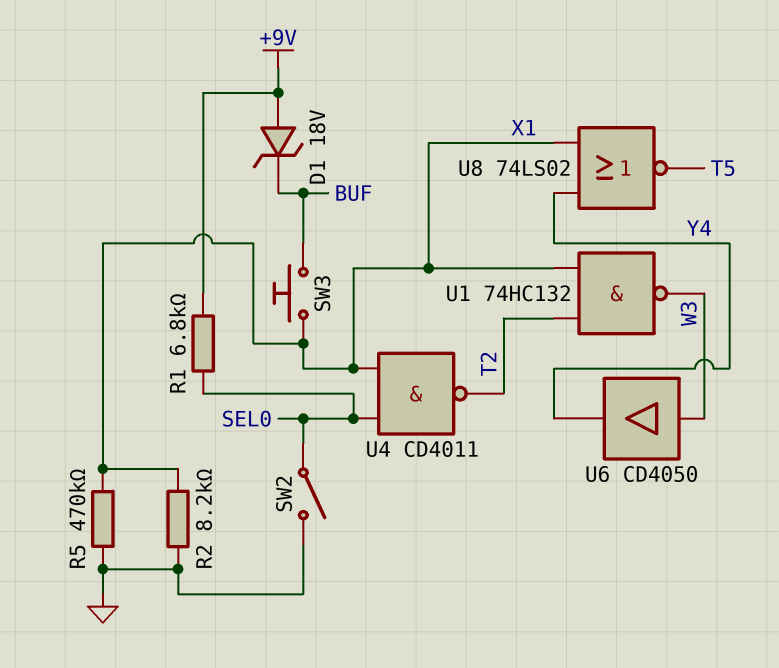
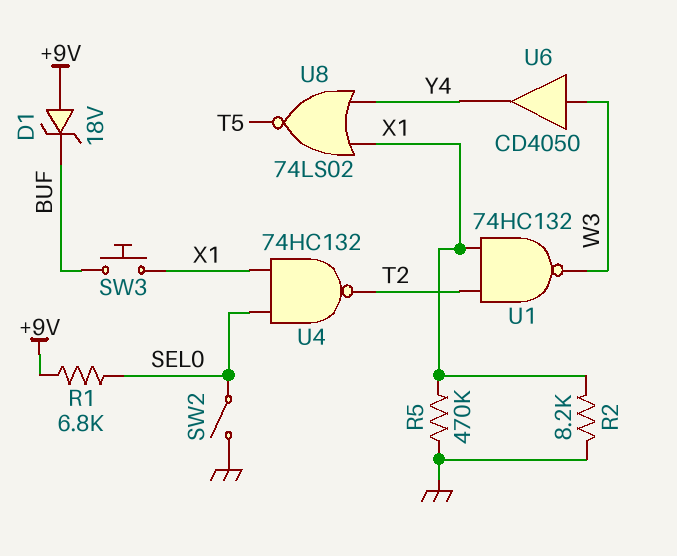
U4: NAND CD4011 (in SEL0, in X1, out T2) -> NAND 74HC132 (in SEL0, in X1, out T2)

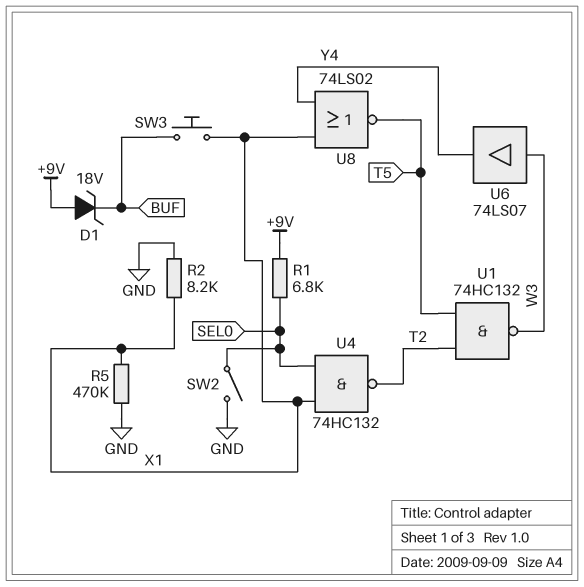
U1: NAND 74HC132 (in T2, in X1, out W3) -> NAND 74HC132 (in T2, in T5, out W3)
U6: buffer CD4050 (in W3, out Y4) -> buffer 74LS07 (in W3, out Y4)

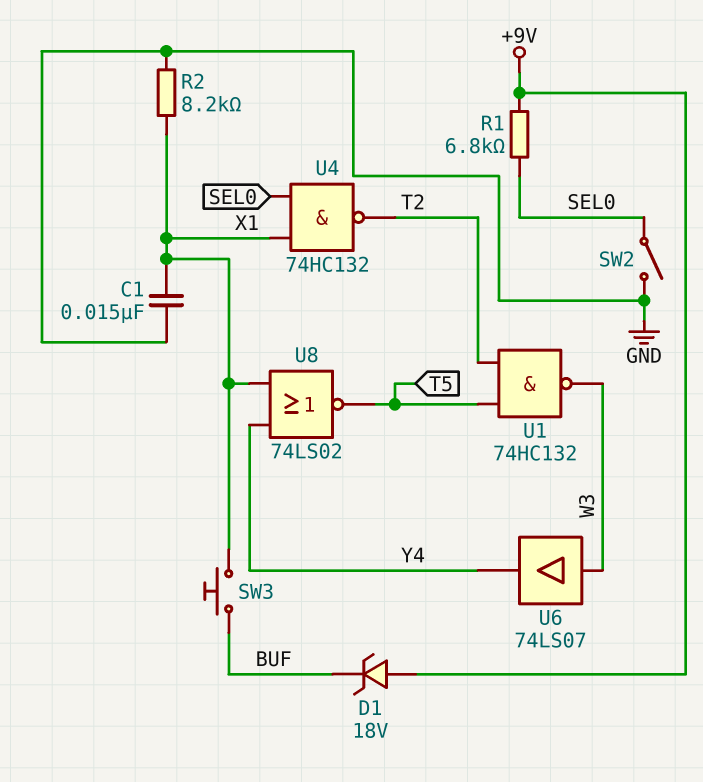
C1: none -> 15nF (GND, X1)
R5: 470k (GND, X1) -> none

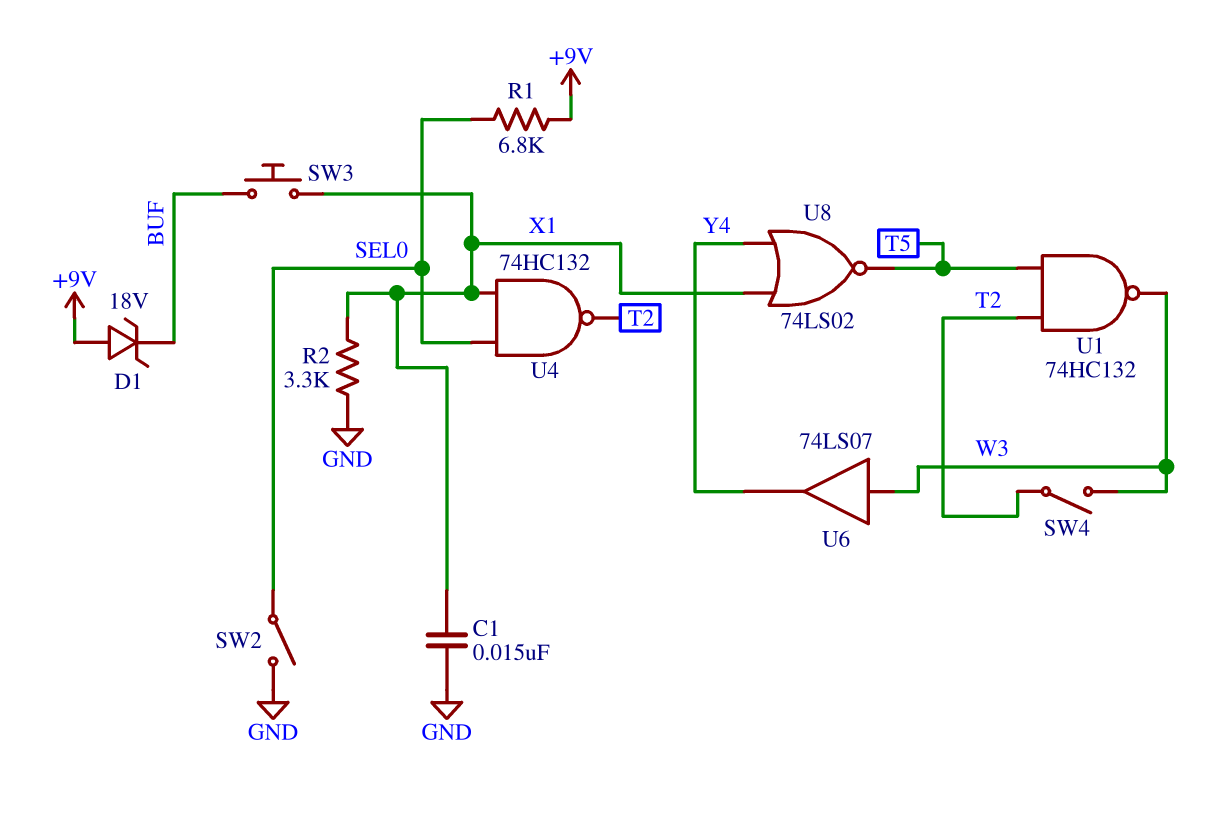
R2: 8.2k (GND, X1) -> 3.3k (GND, X1)
SW4: none -> switch (T2, W3)

